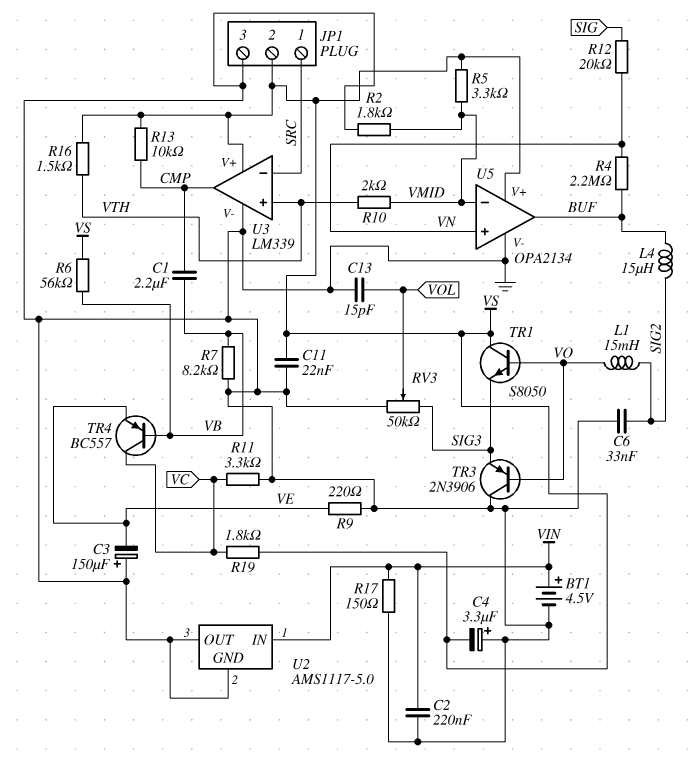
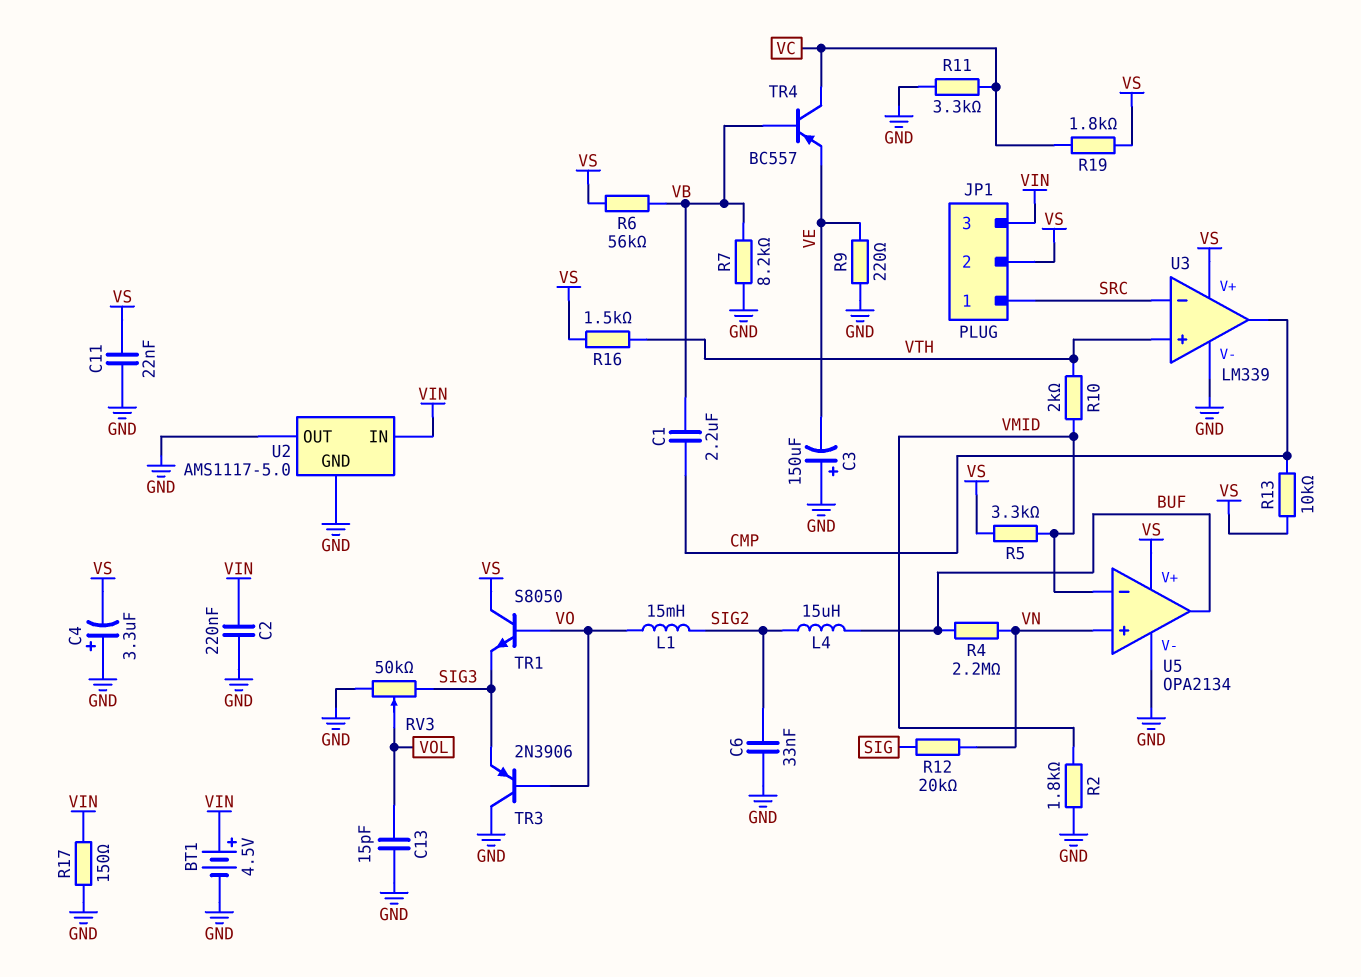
JP1 pin 3: GND -> VIN

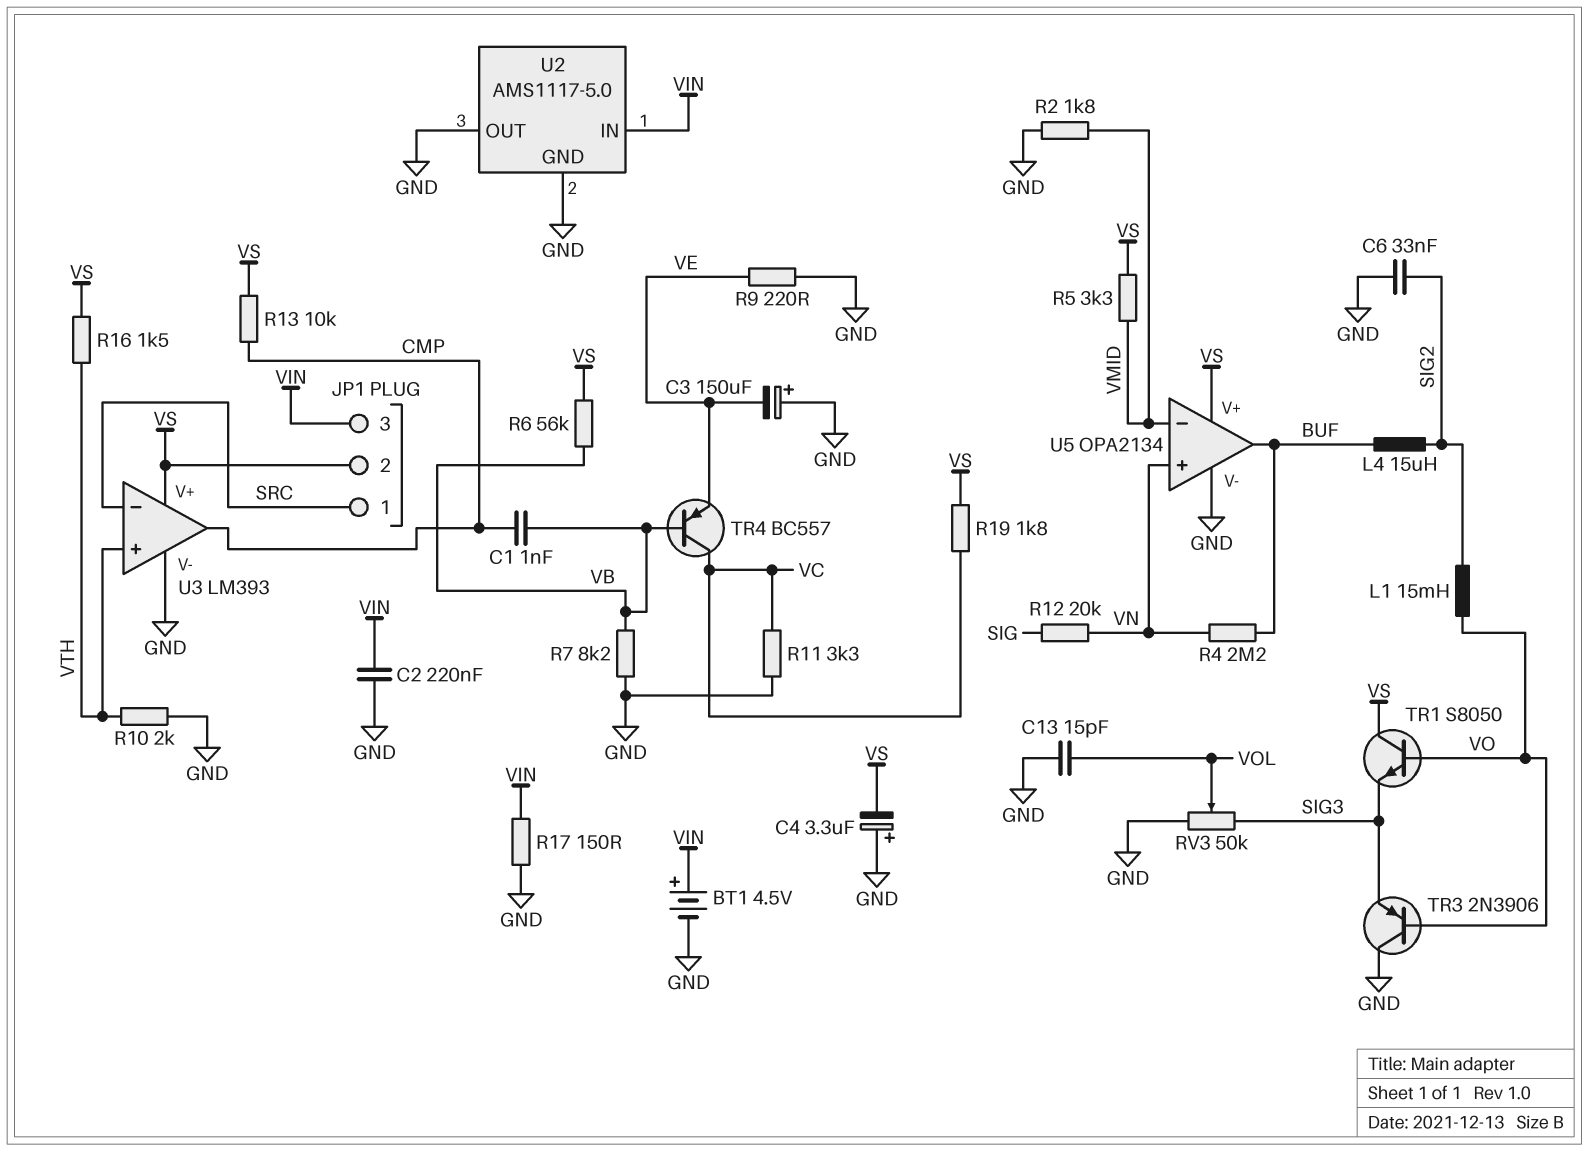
C1: 2.2uF (CMP, VB) -> 1nF (CMP, VB)
C11: 22nF (GND, VS) -> none
R10: 2k (VMID, VTH) -> 2k (GND, VTH)
U3: LM339 -> LM393

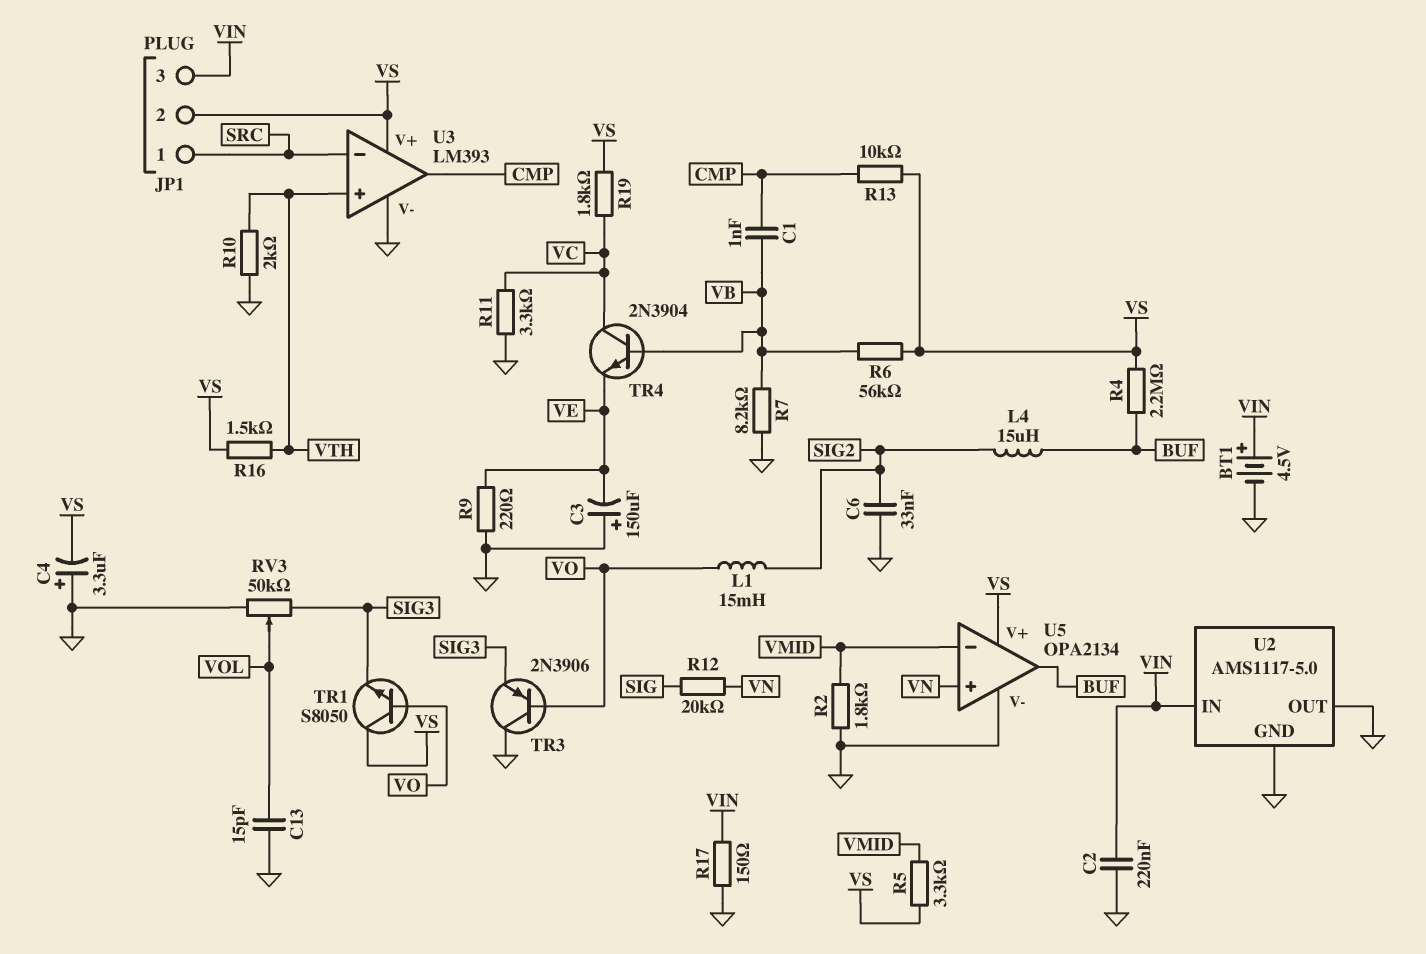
R4: 2.2M (BUF, VN) -> 2.2M (BUF, VS)
TR4: PNP BC557 (B VB, C VC, E VE) -> NPN 2N3904 (B VB, C VC, E VE)

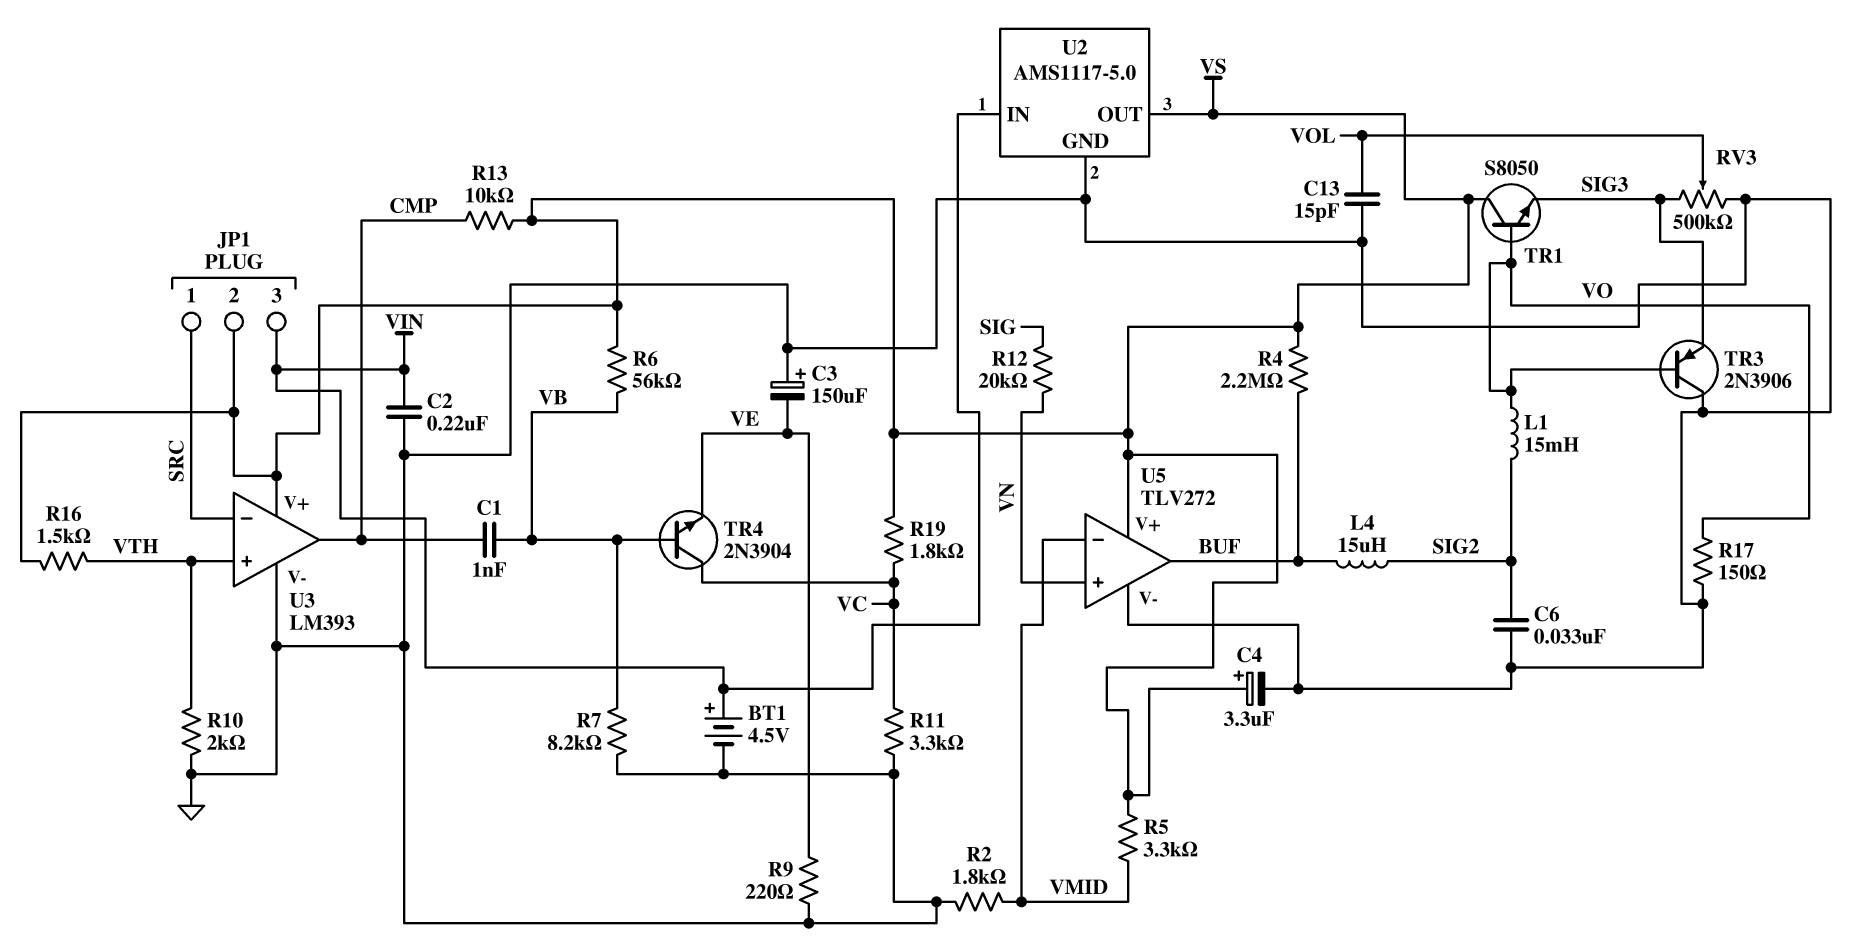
C4: 3.3uF (plus GND, minus VS) -> 3.3uF (plus VS, minus GND)
R17: 150 (GND, VIN) -> 150 (GND, VO)
RV3: 50k (GND, SIG3, wiper VOL) -> 500k (GND, SIG3, wiper VOL)
U2 pin OUT: GND -> VS
U5: OPA2134 -> TLV272

